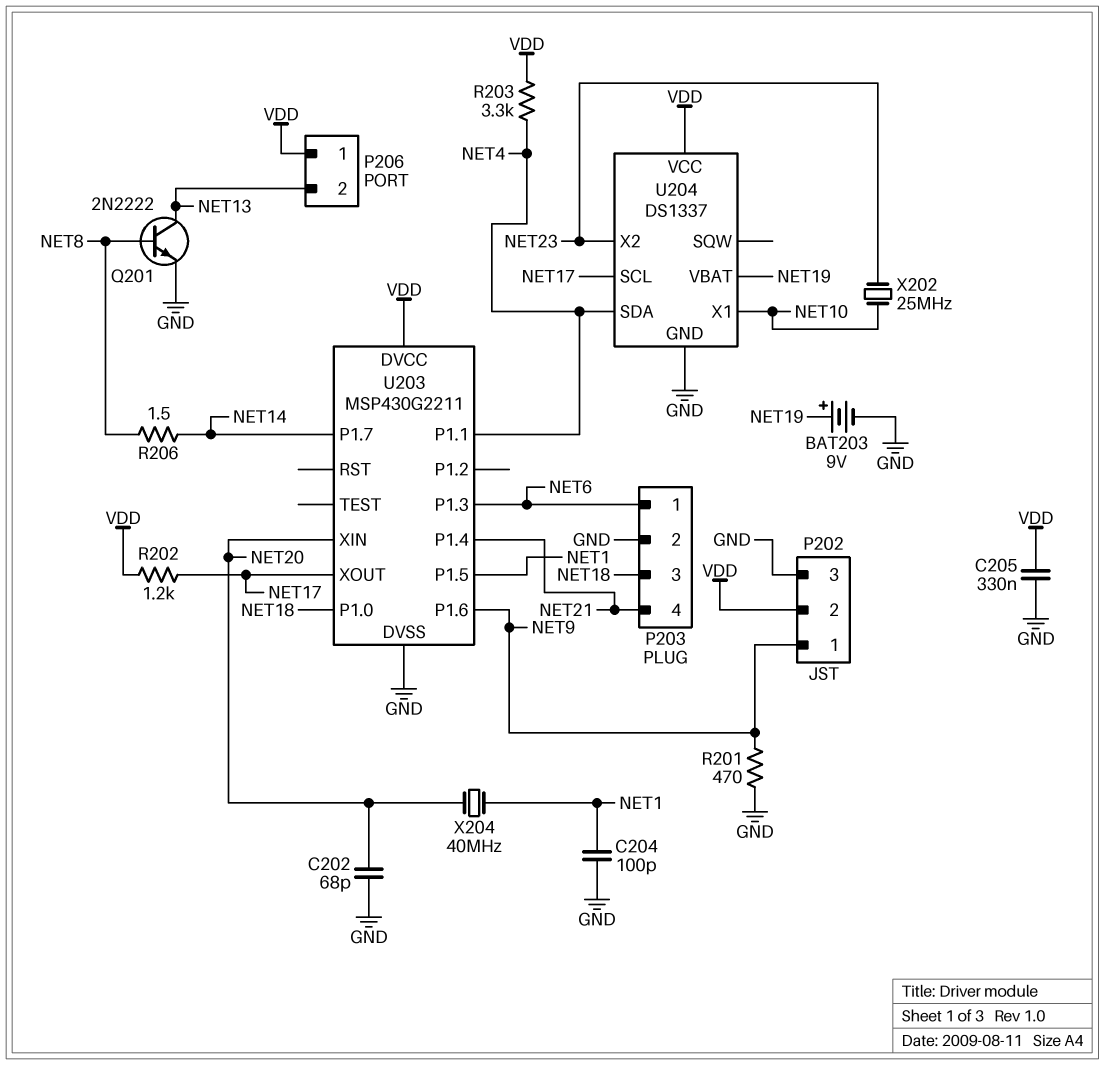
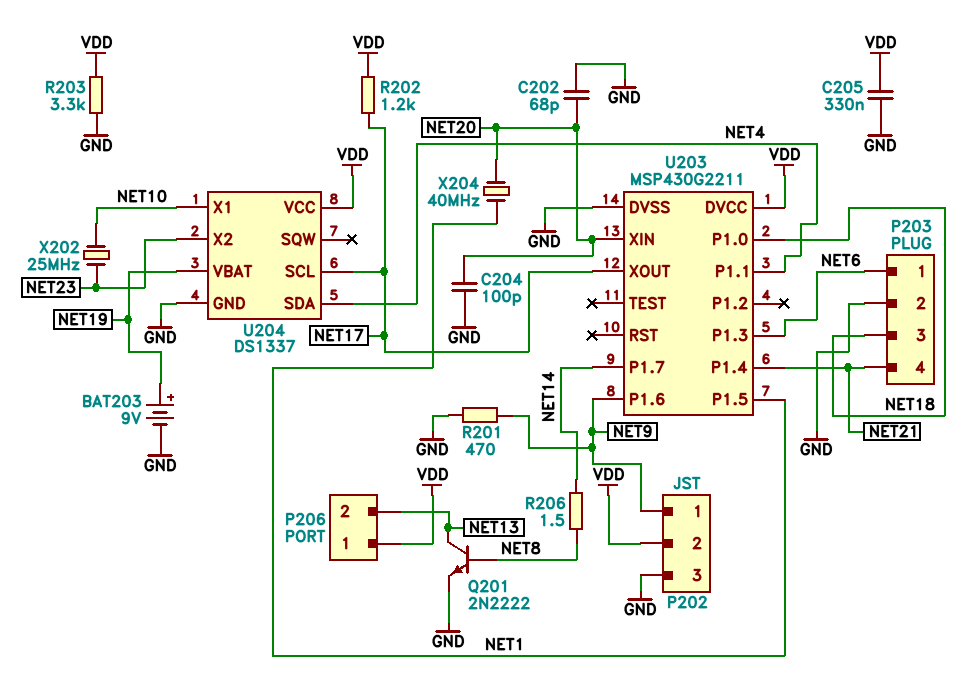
C204: 100pF (GND, NET1) -> 100pF (GND, NET20)
R203: 3.3k (NET4, VDD) -> 3.3k (GND, VDD)

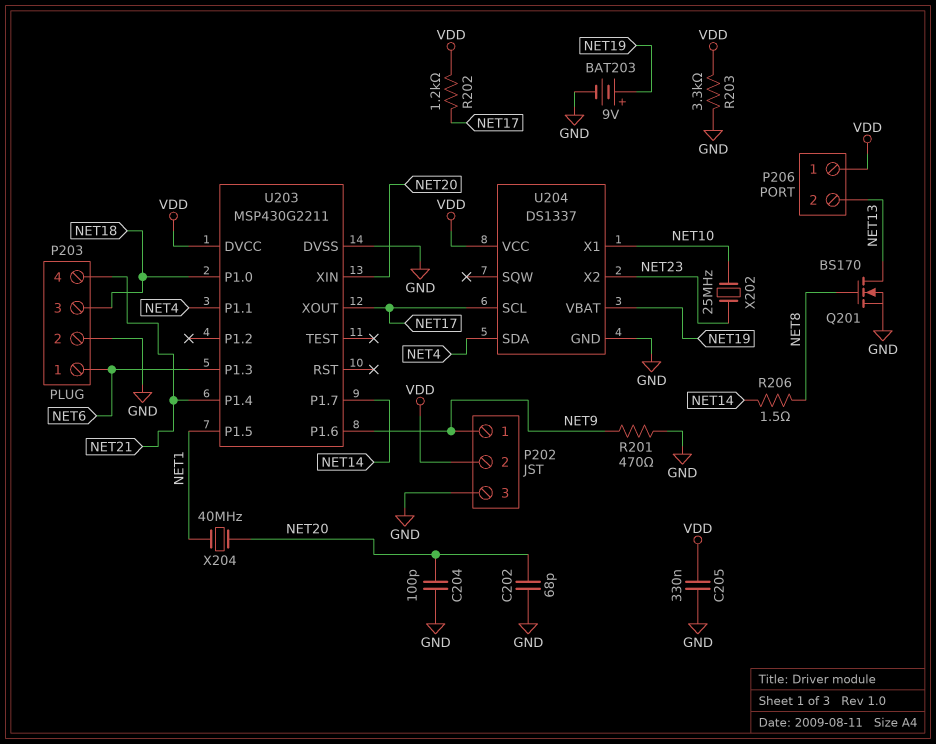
Q201: NPN 2N2222 (B NET8, C NET13, E GND) -> NMOS BS170 (G NET8, D NET13, S GND)

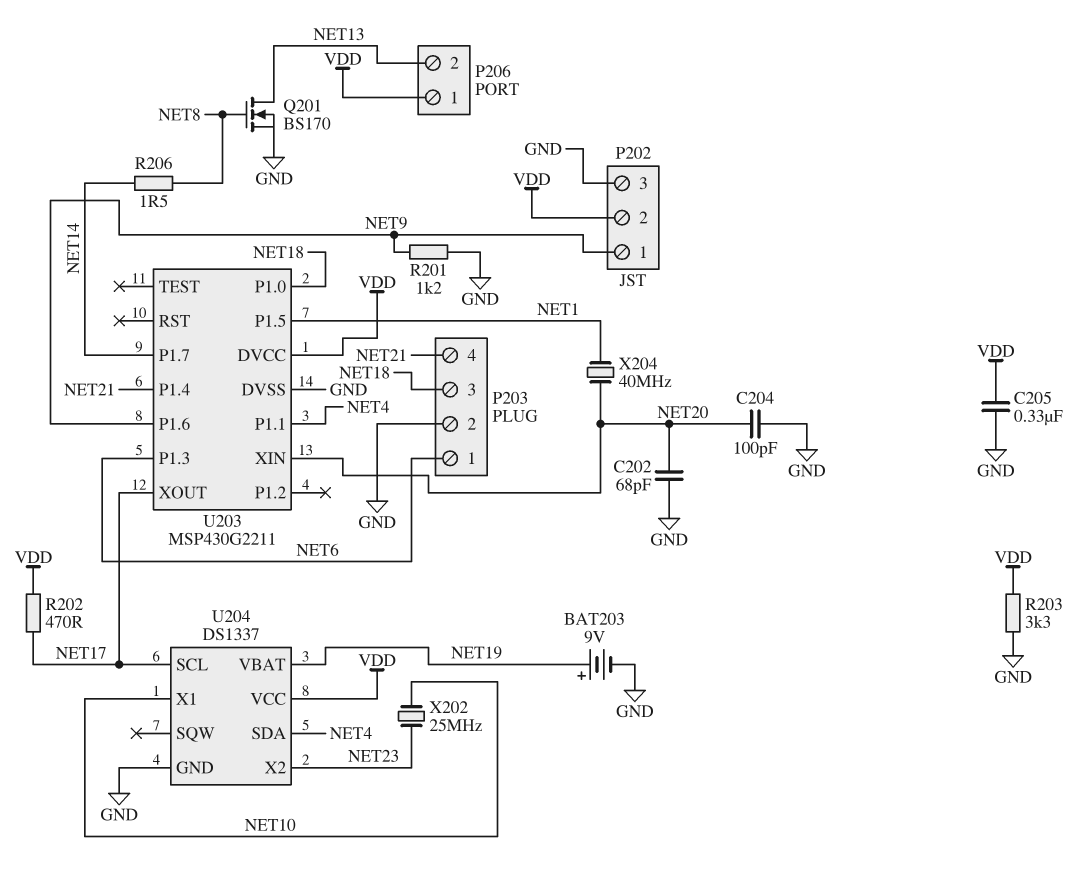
R201: 470 (GND, NET9) -> 1.2k (GND, NET9)
R202: 1.2k (NET17, VDD) -> 470 (NET17, VDD)

